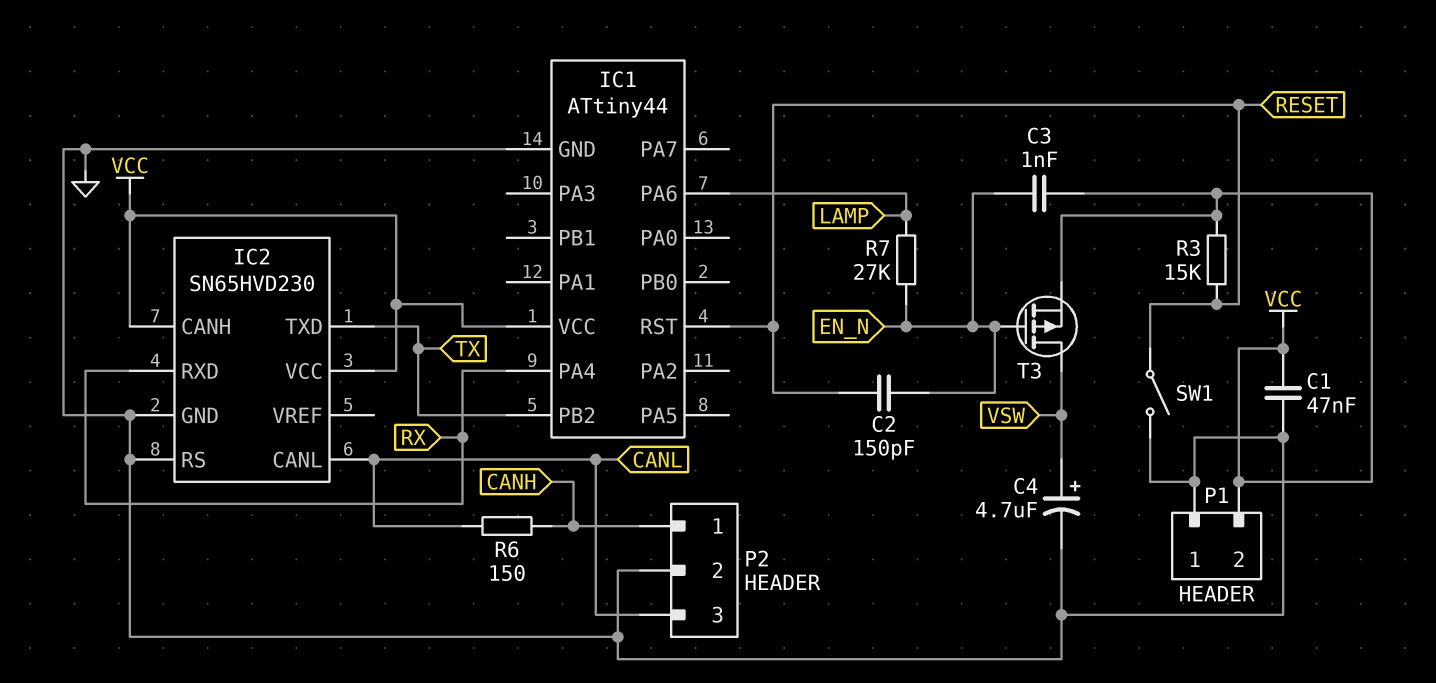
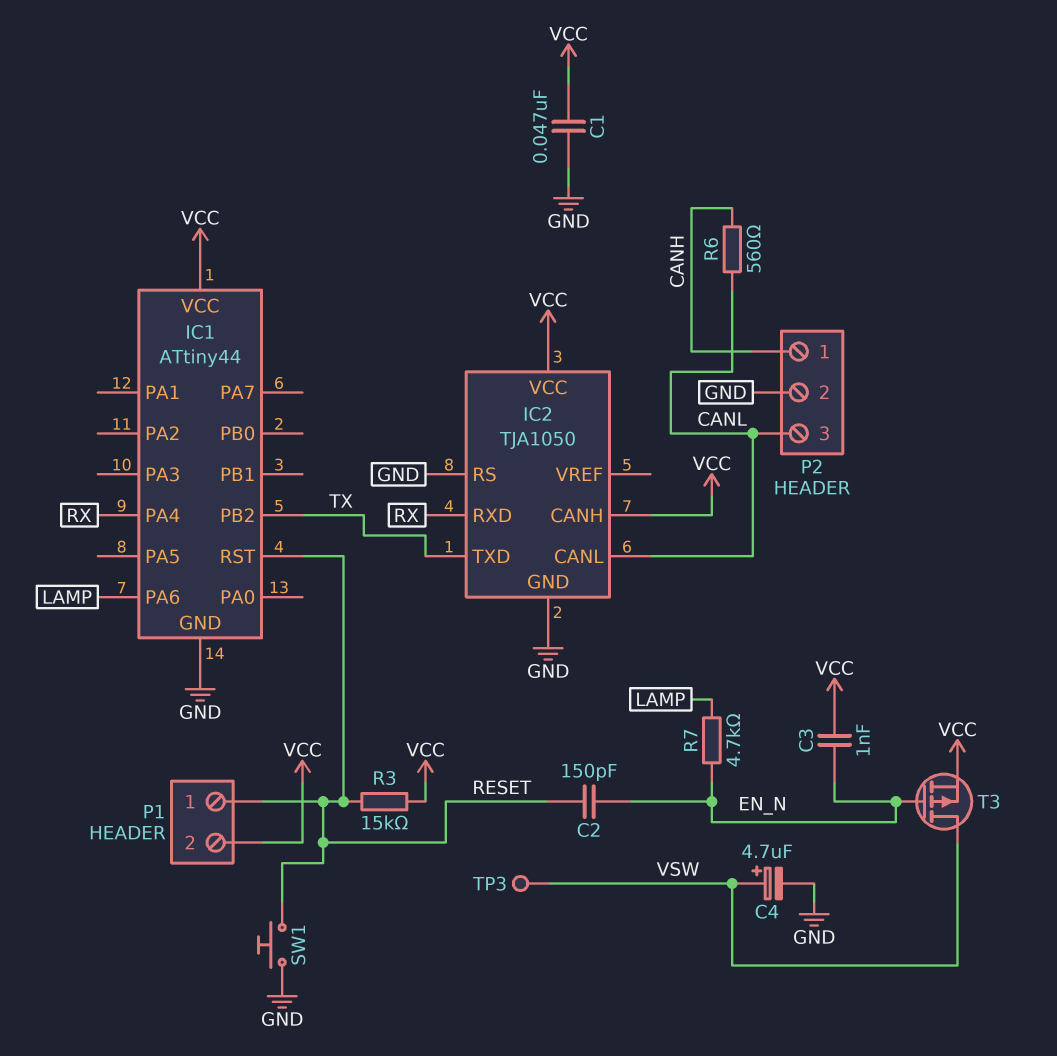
IC2: SN65HVD230 -> TJA1050
P1 pin 1: GND -> RESET
R6: 150 (CANH, CANL) -> 560 (CANH, CANL)
R7: 27k (EN_N, LAMP) -> 4.7k (EN_N, LAMP)
SW1: switch (GND, RESET) -> button (GND, RESET)
TP3: none -> test point (VSW)

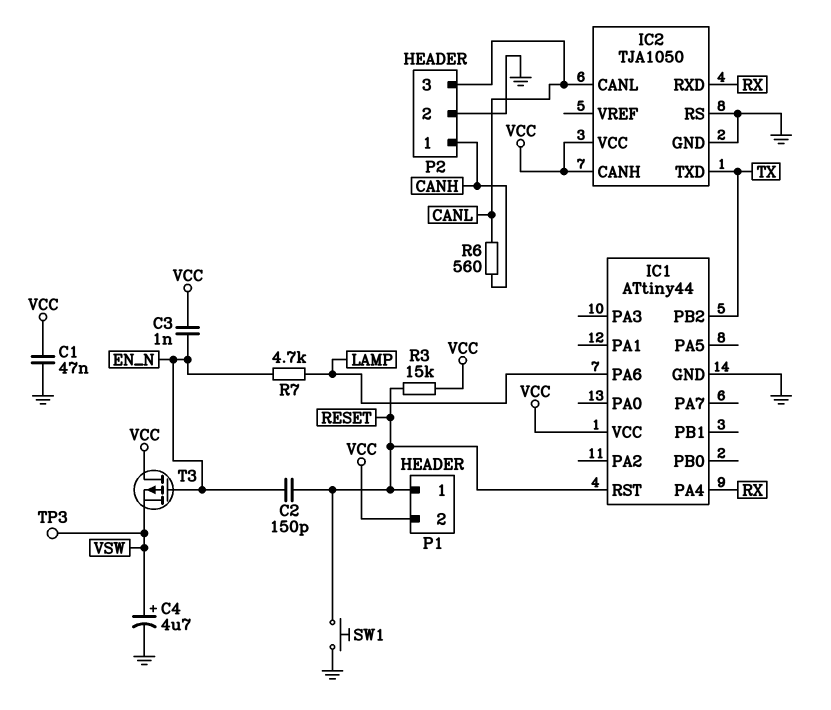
T3: PMOS (G EN_N, D VSW, S VCC) -> PMOS (G EN_N, D VCC, S VSW)

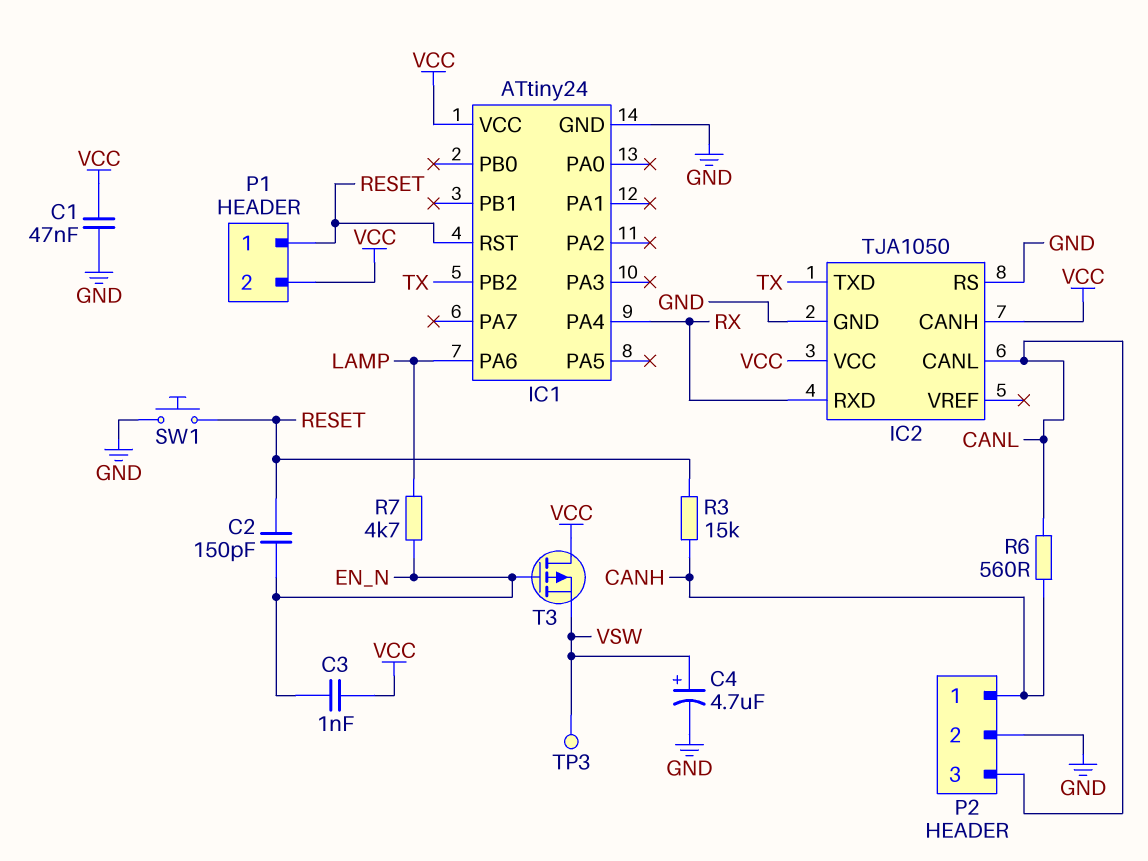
IC1: ATtiny44 -> ATtiny24
R3: 15k (RESET, VCC) -> 15k (CANH, RESET)

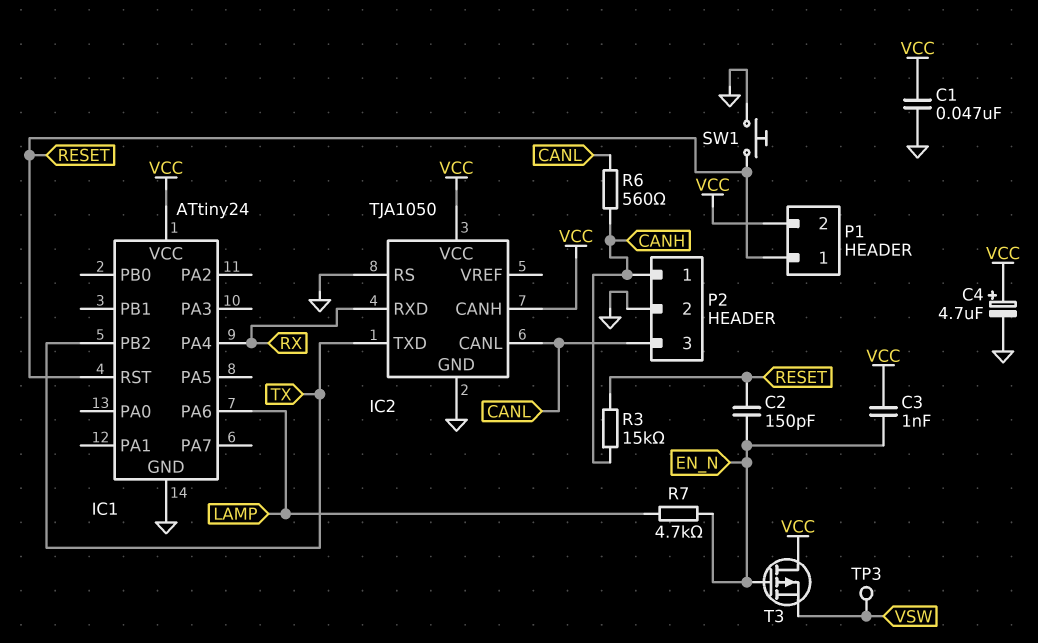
C4: 4.7uF (plus VSW, minus GND) -> 4.7uF (plus VCC, minus GND)

